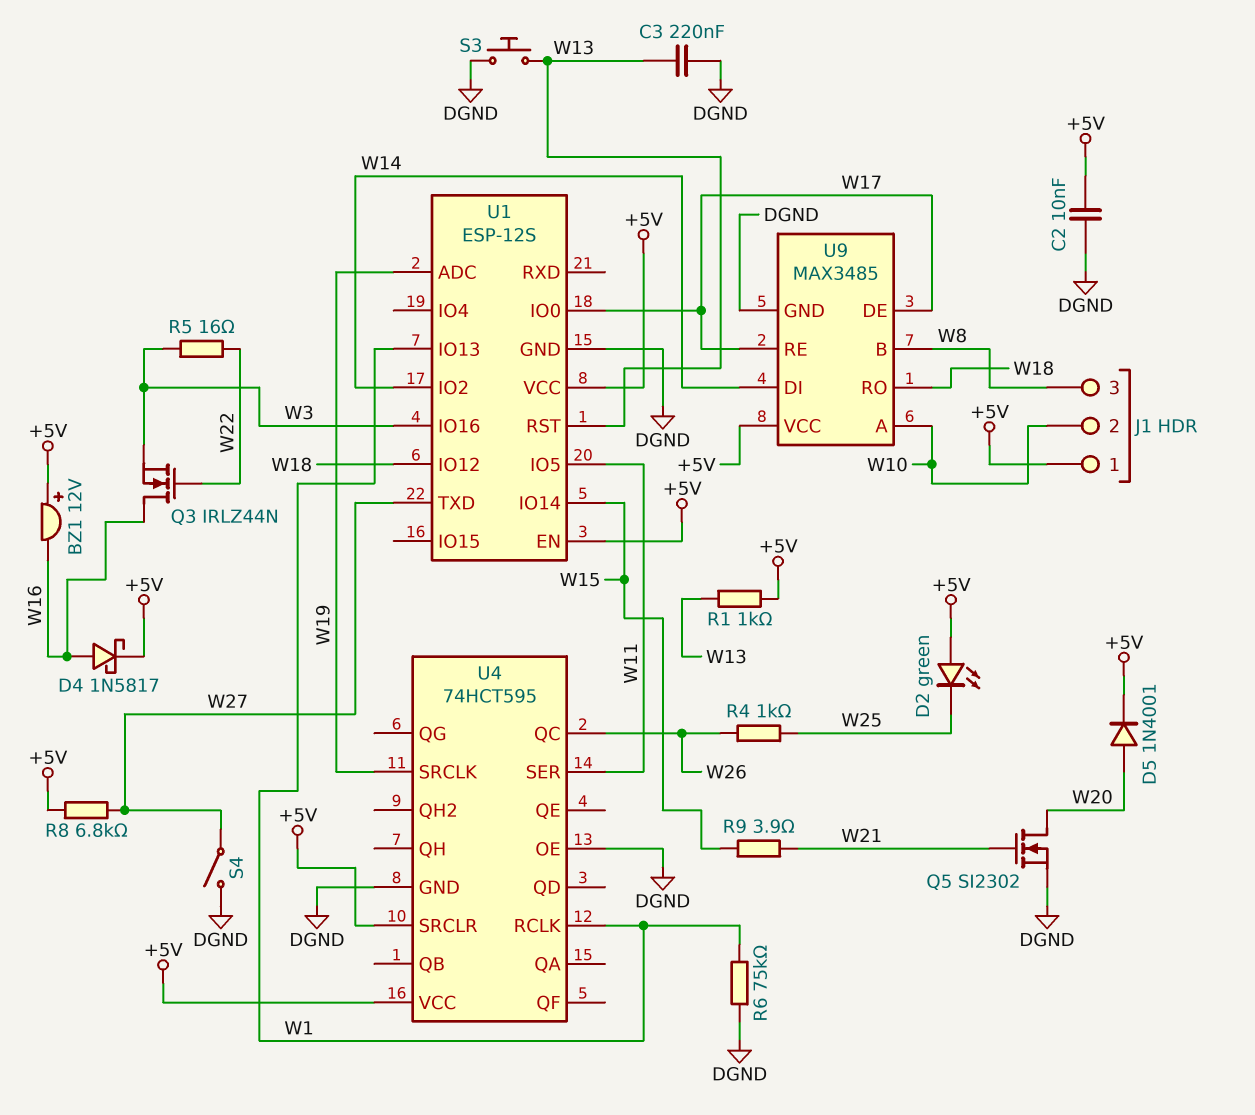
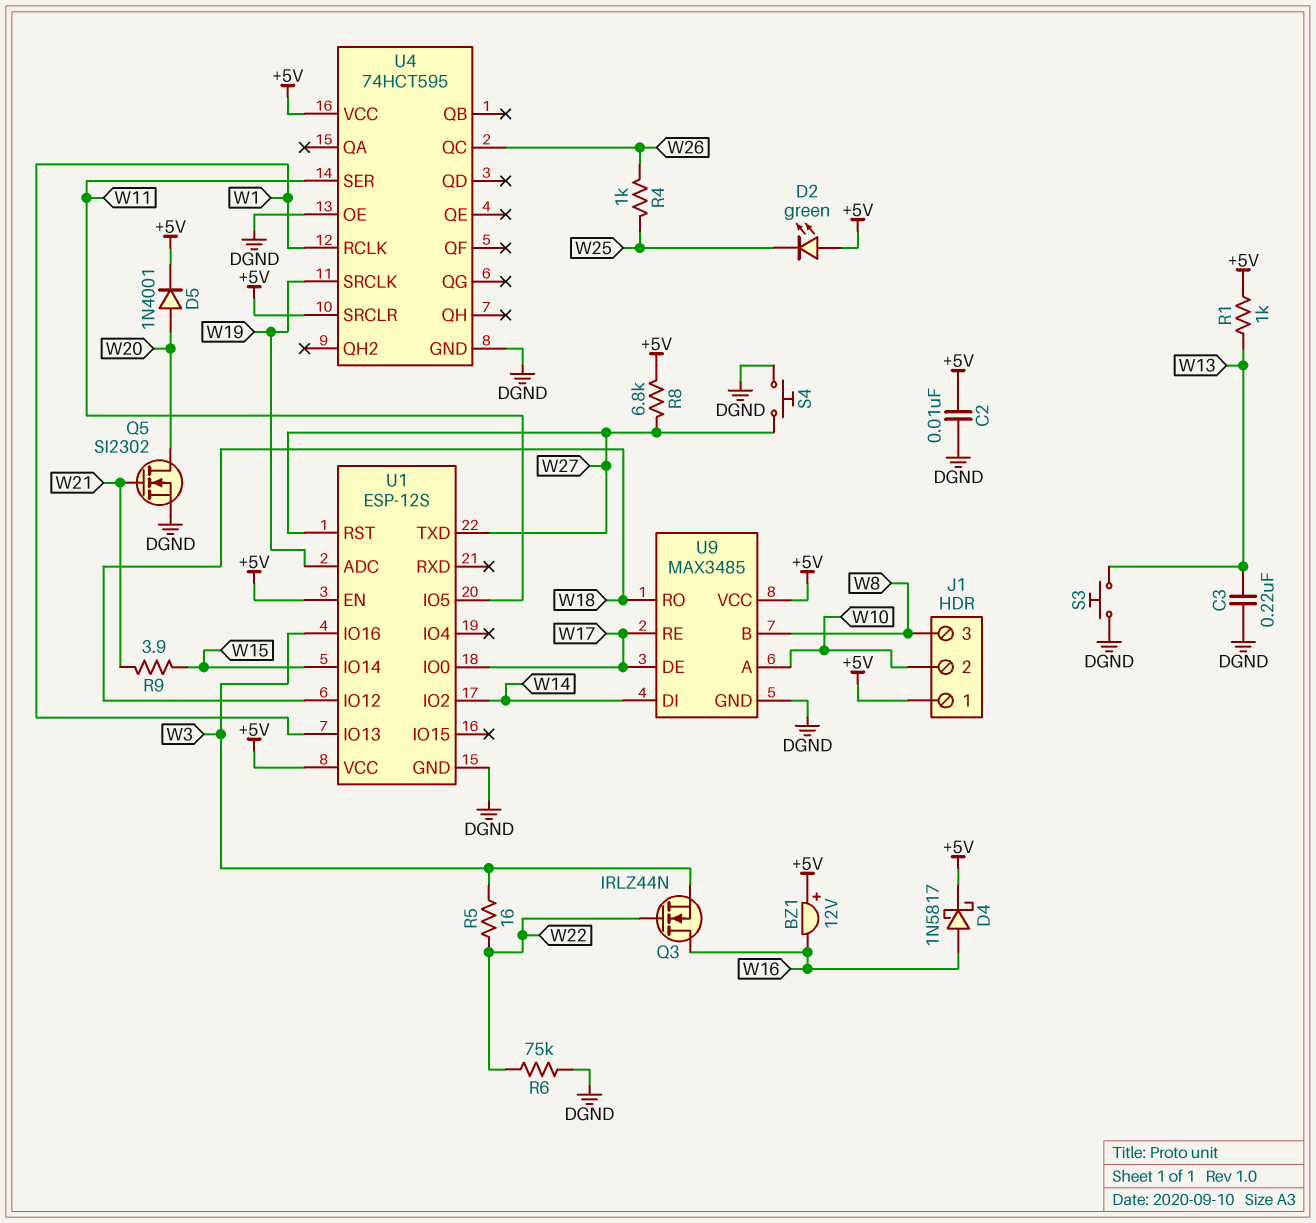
R6: 75k (DGND, W1) -> 75k (DGND, W22)
S4: switch (DGND, W27) -> button (DGND, W27)
U1 pin RST: W13 -> W27

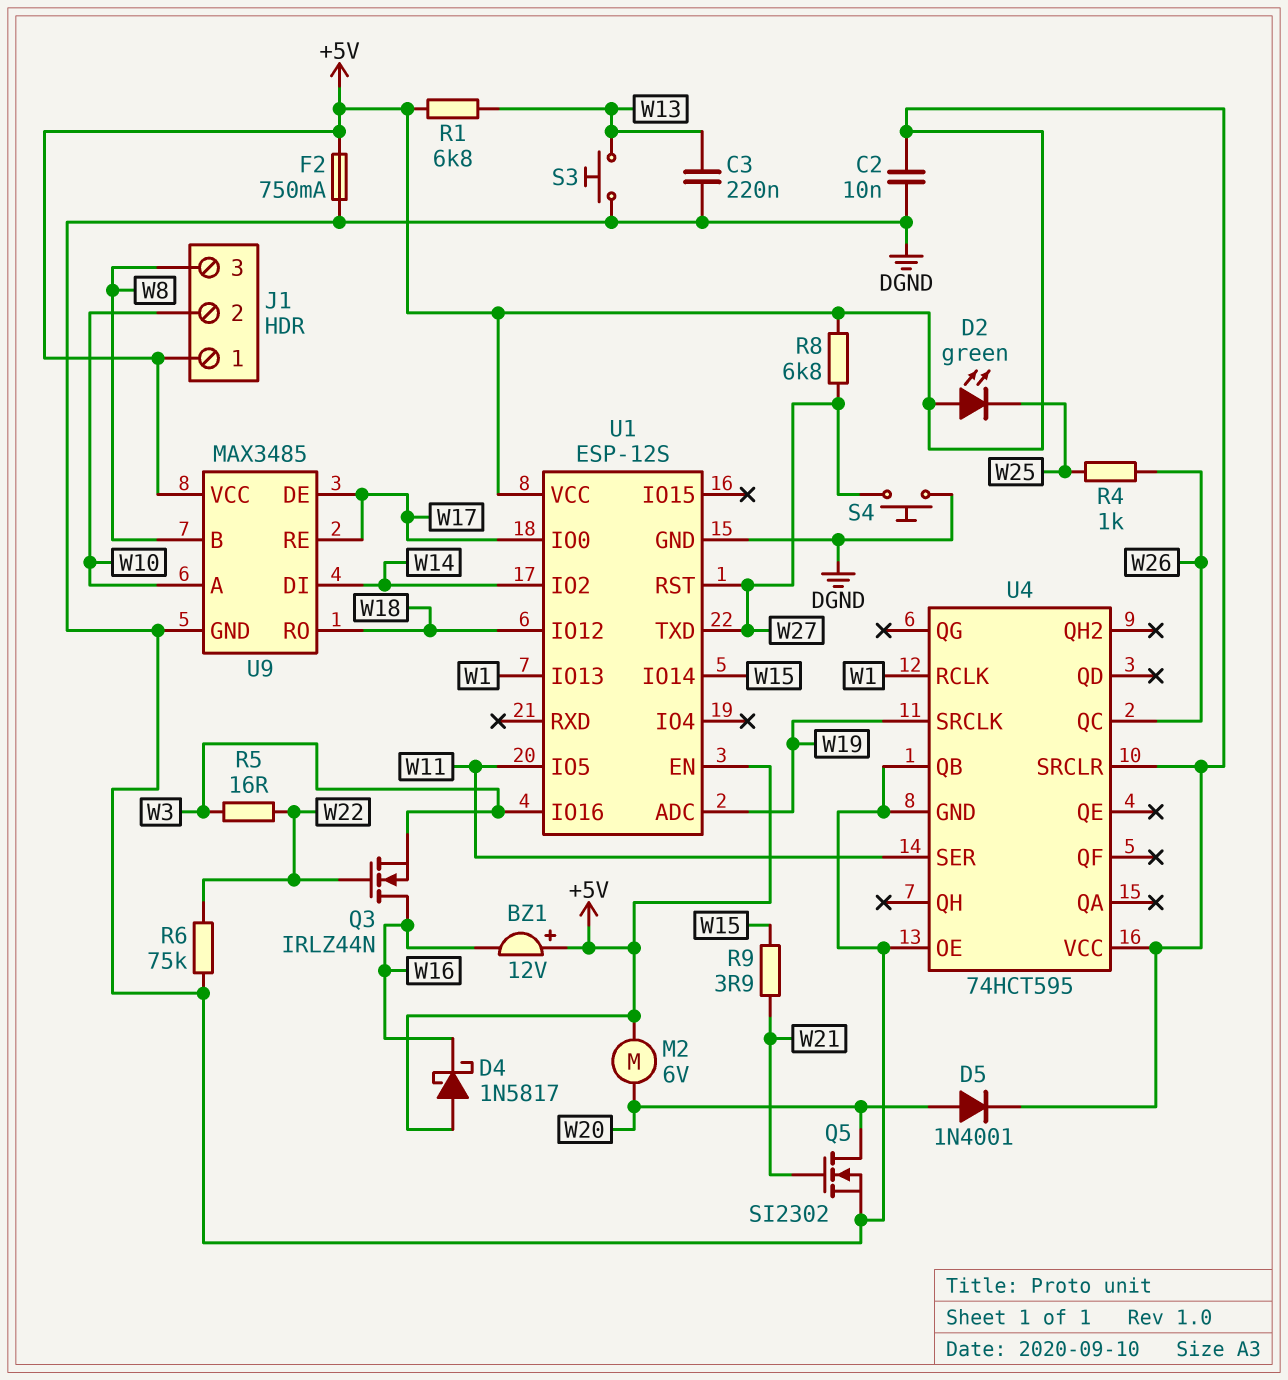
D4: schottky 1N5817 (A W16, K +5V) -> schottky 1N5817 (A +5V, K W16)
F2: none -> 750mA (+5V, DGND)
M2: none -> motor 6V (+5V, W20)
R1: 1k (+5V, W13) -> 6.8k (+5V, W13)
U4 pin QB: none -> DGND

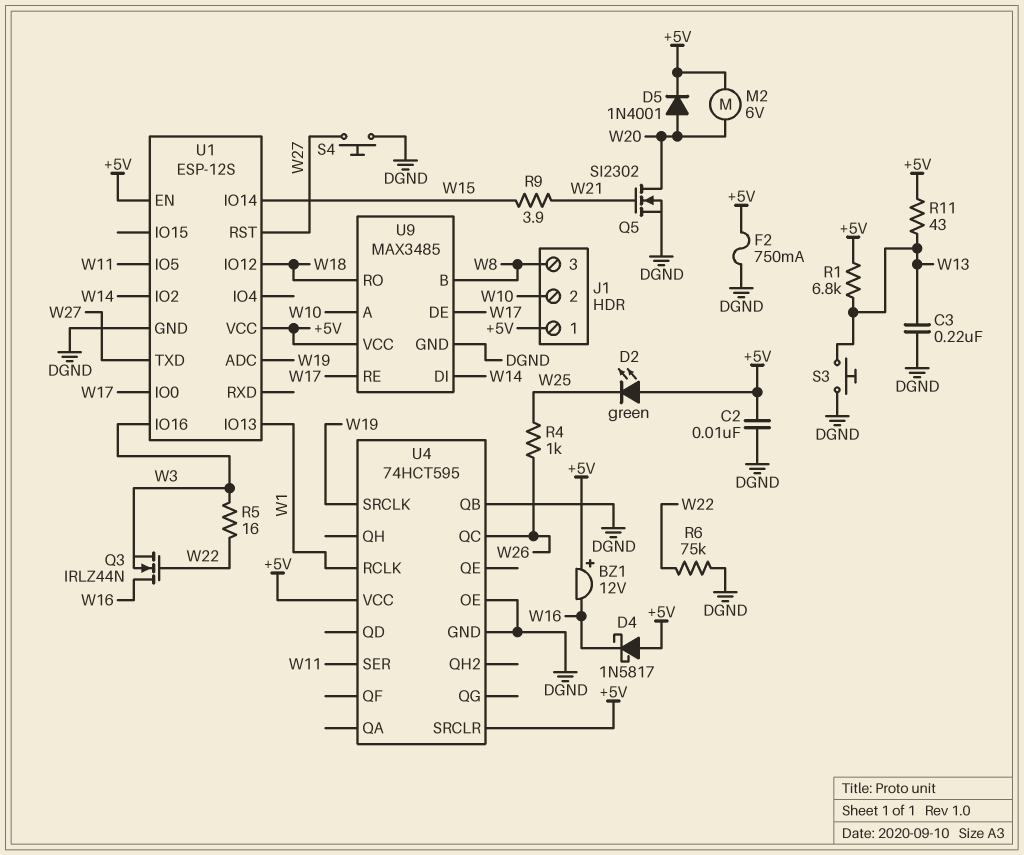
R8: 6.8k (+5V, W27) -> none
R11: none -> 43 (+5V, W13)

